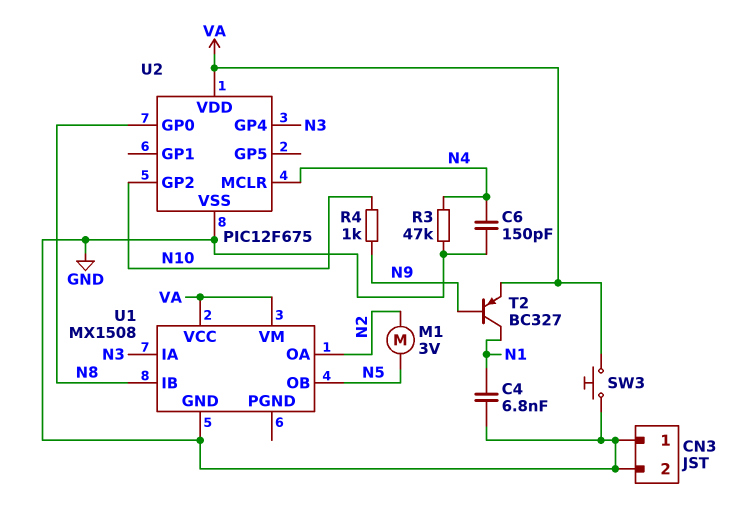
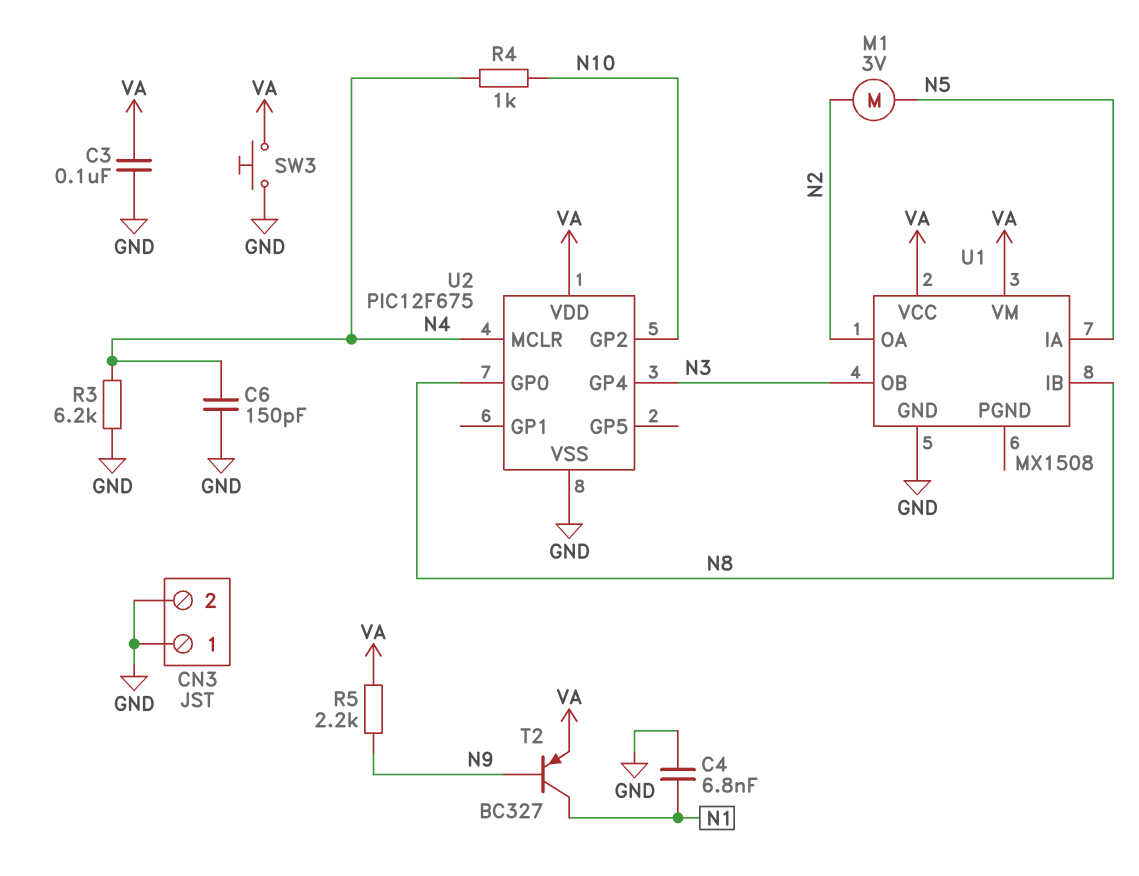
C3: none -> 100nF (GND, VA)
R3: 47k (GND, N4) -> 6.2k (GND, N4)
R4: 1k (N9, N10) -> 1k (N4, N10)
R5: none -> 2.2k (N9, VA)
U1 pin IA: N3 -> N5
U1 pin OB: N5 -> N3

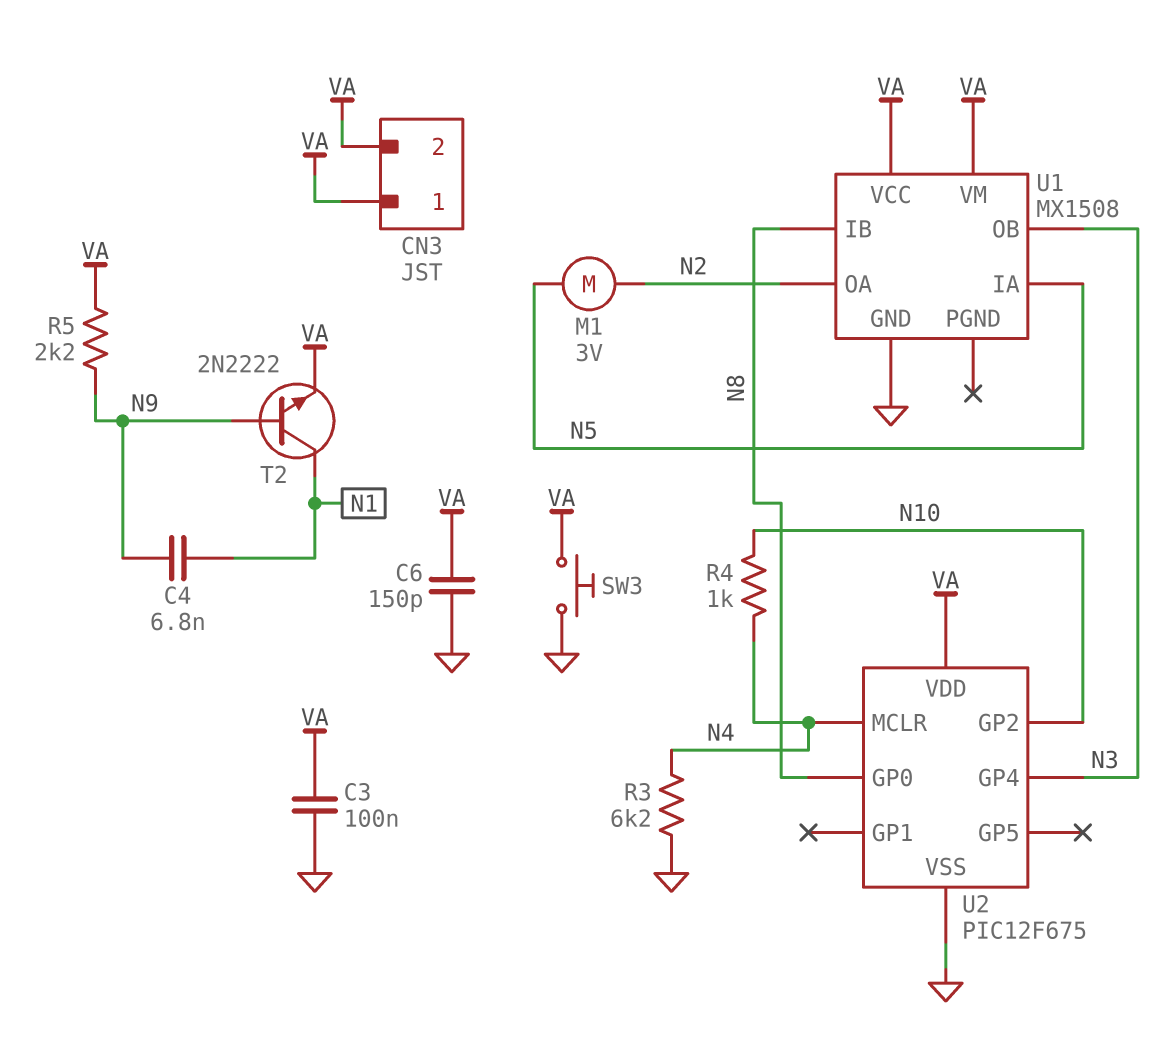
C4: 6.8nF (GND, N1) -> 6.8nF (N1, N9)
C6: 150pF (GND, N4) -> 150pF (GND, VA)
CN3 pin 1: GND -> VA
CN3 pin 2: GND -> VA
T2: PNP BC327 (B N9, C N1, E VA) -> NPN 2N2222 (B N9, C N1, E VA)

